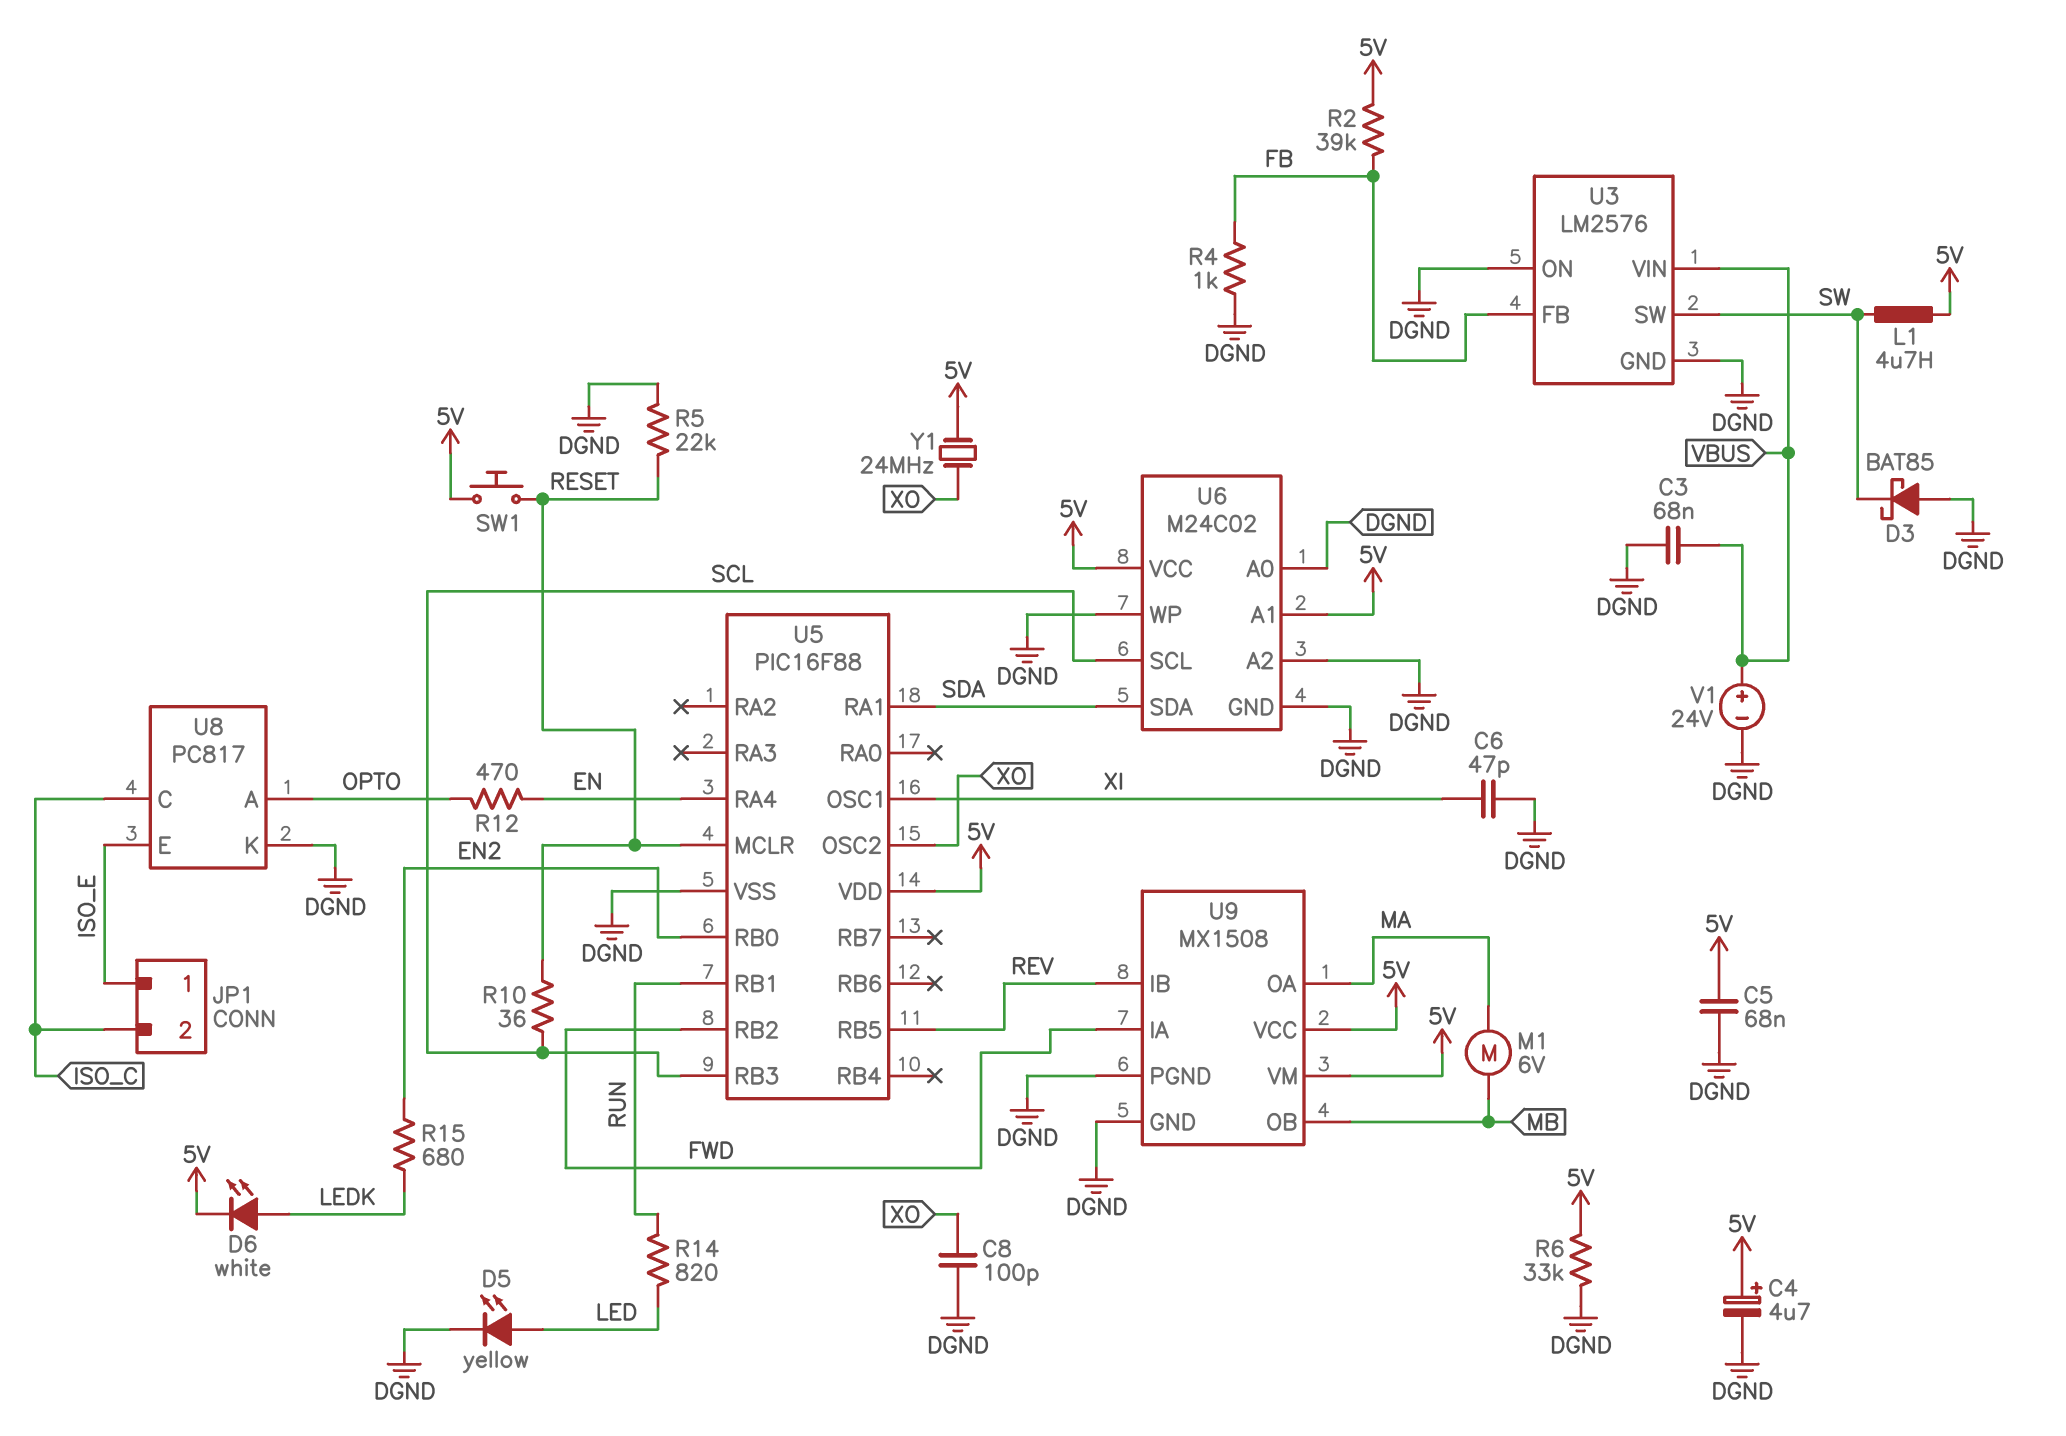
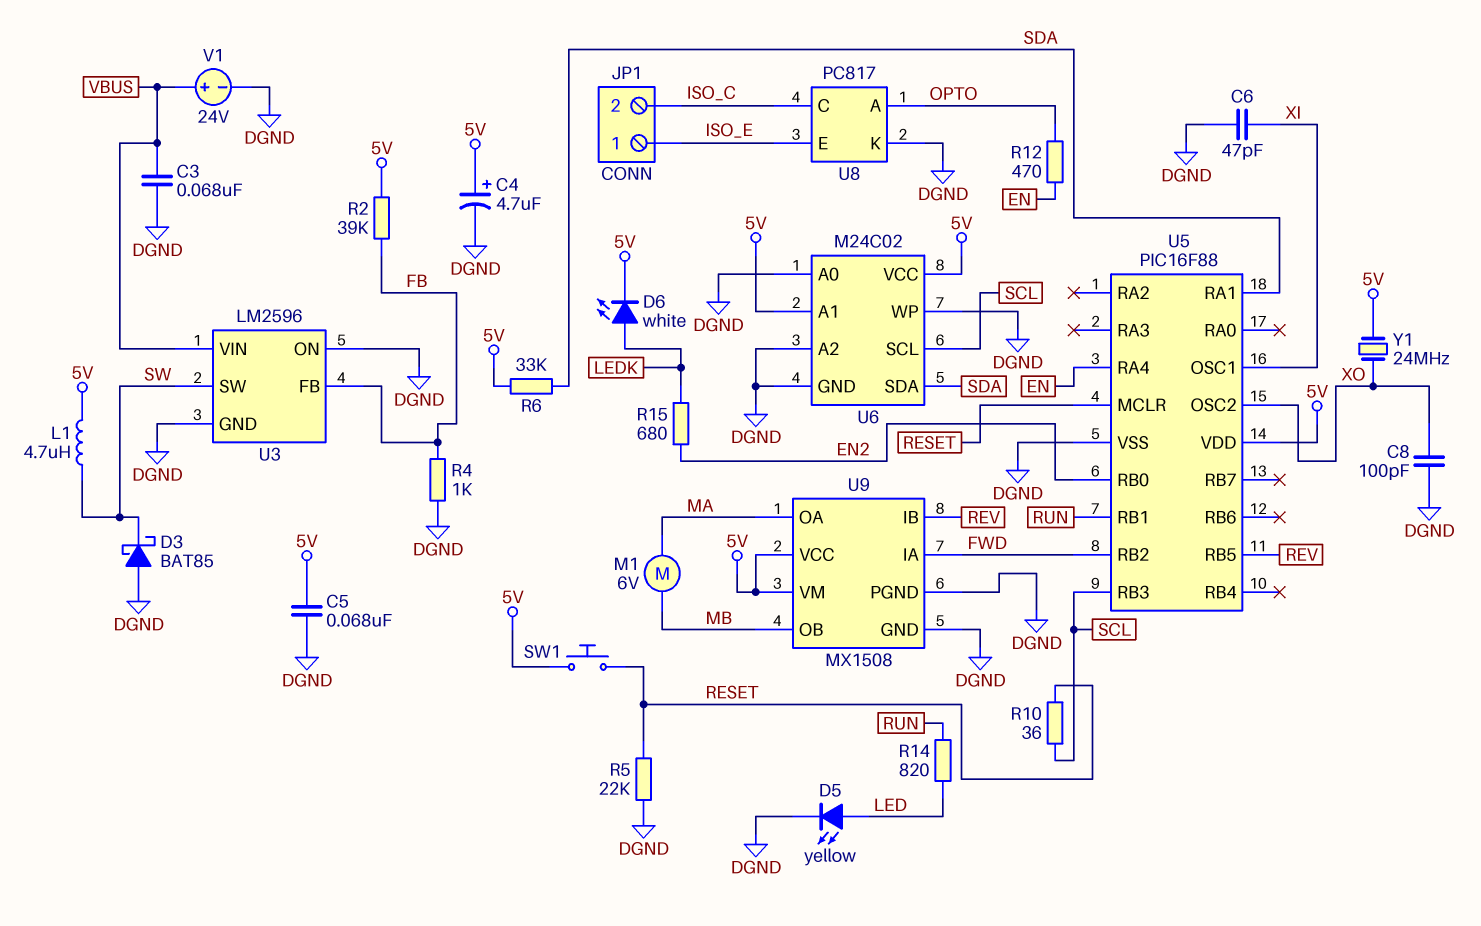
R6: 33k (5V, DGND) -> 33k (5V, SDA)
U3: LM2576 -> LM2596

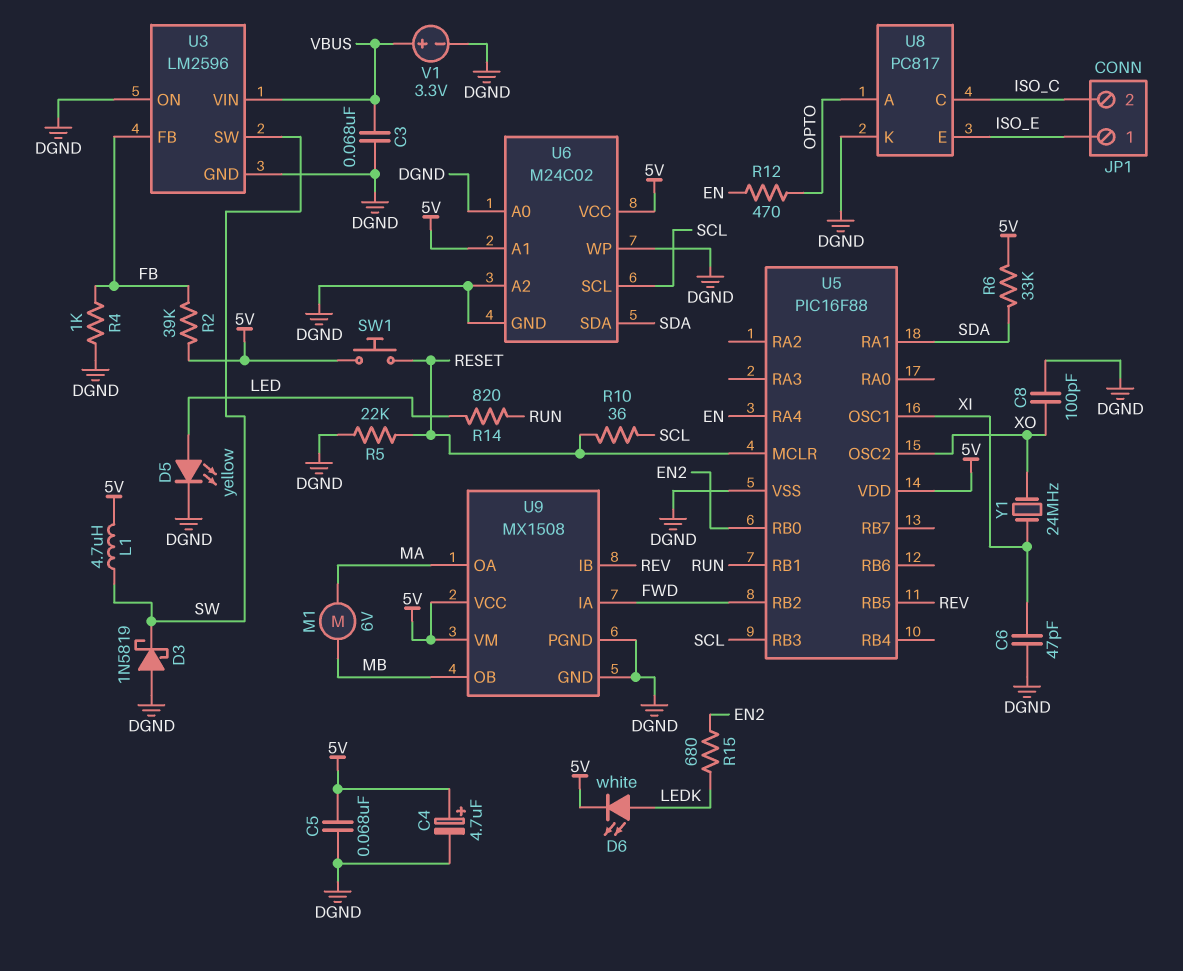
D3: schottky BAT85 (A DGND, K SW) -> schottky 1N5819 (A DGND, K SW)
V1: 24V (plus VBUS, minus DGND) -> 3.3V (plus VBUS, minus DGND)
Y1: 24MHz (5V, XO) -> 24MHz (XI, XO)

